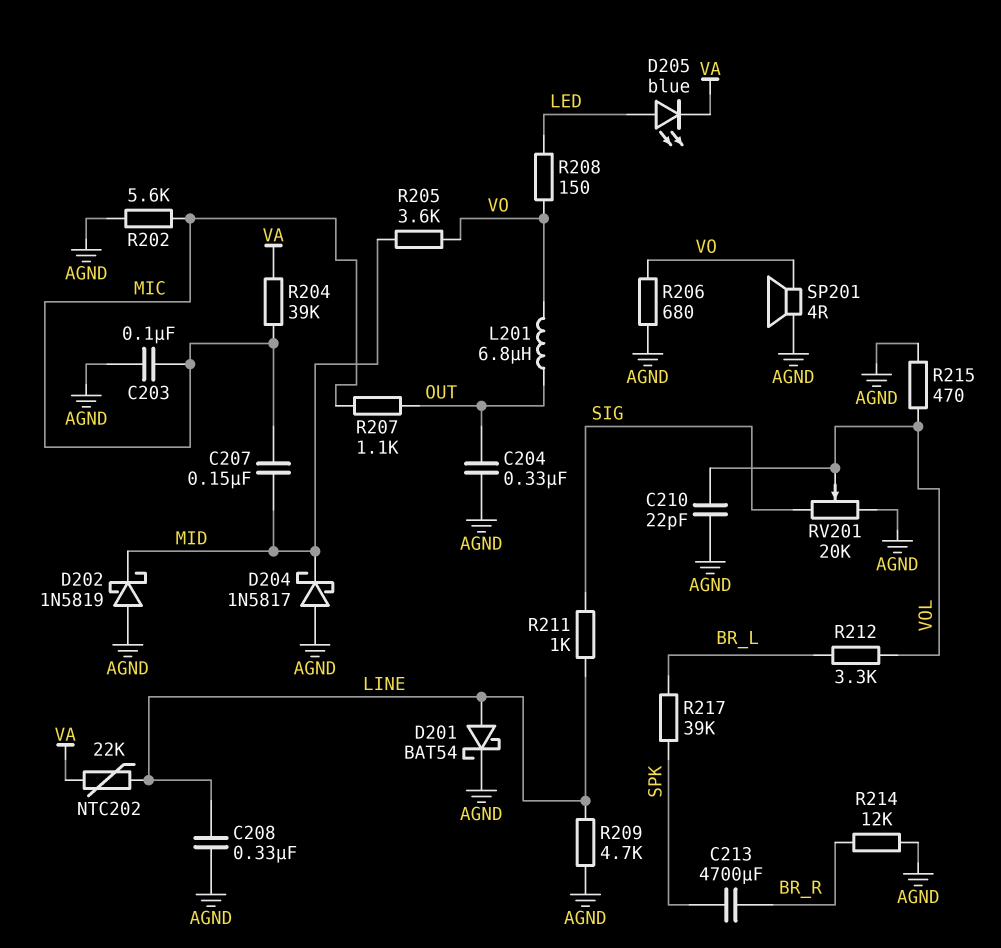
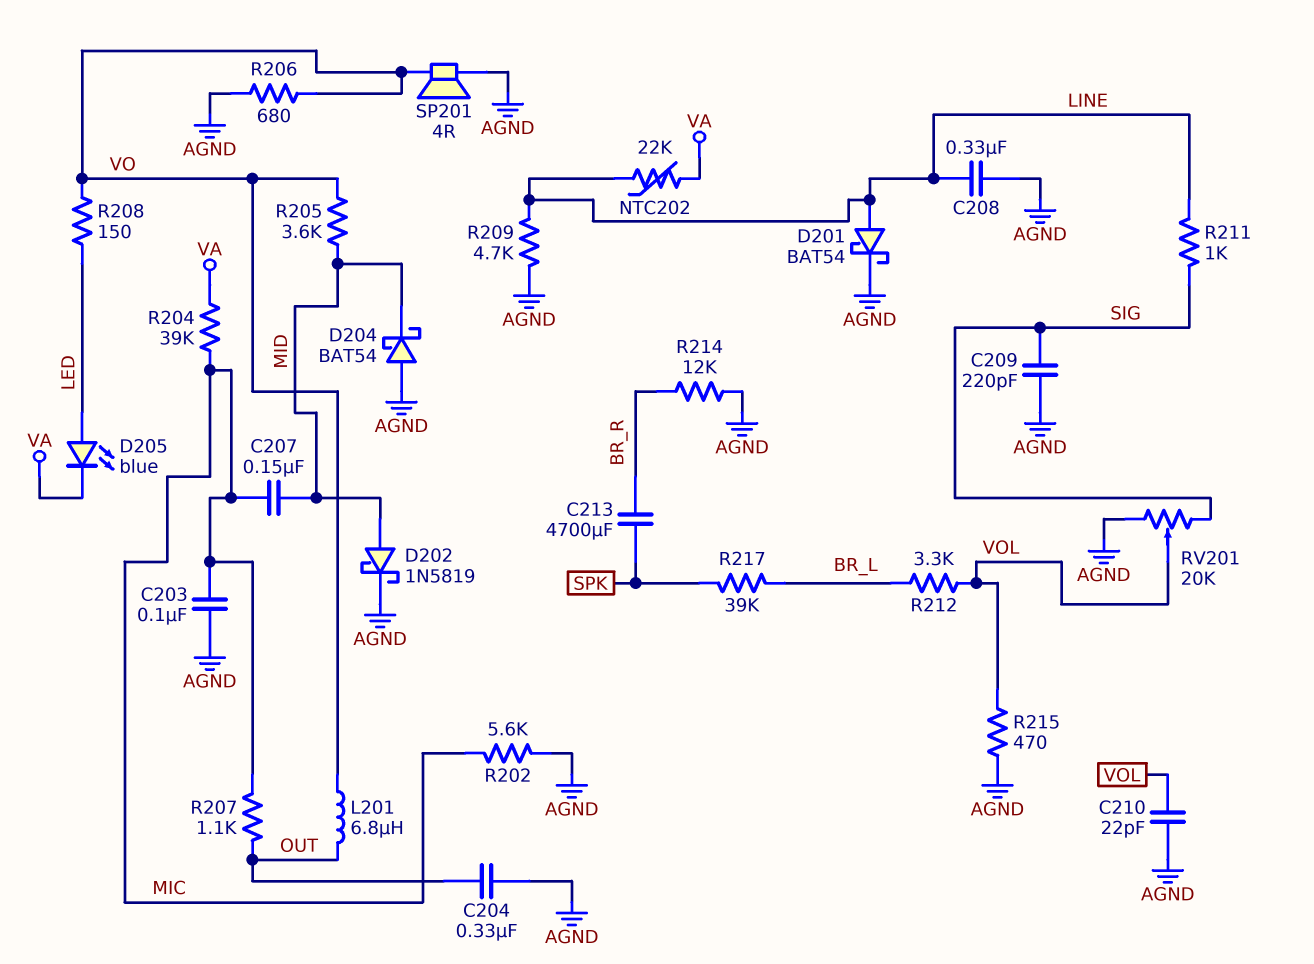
C209: none -> 220pF (AGND, SIG)
D202: schottky 1N5819 (A AGND, K MID) -> schottky 1N5819 (A MID, K AGND)
D204: schottky 1N5817 (A AGND, K MID) -> schottky BAT54 (A AGND, K MID)

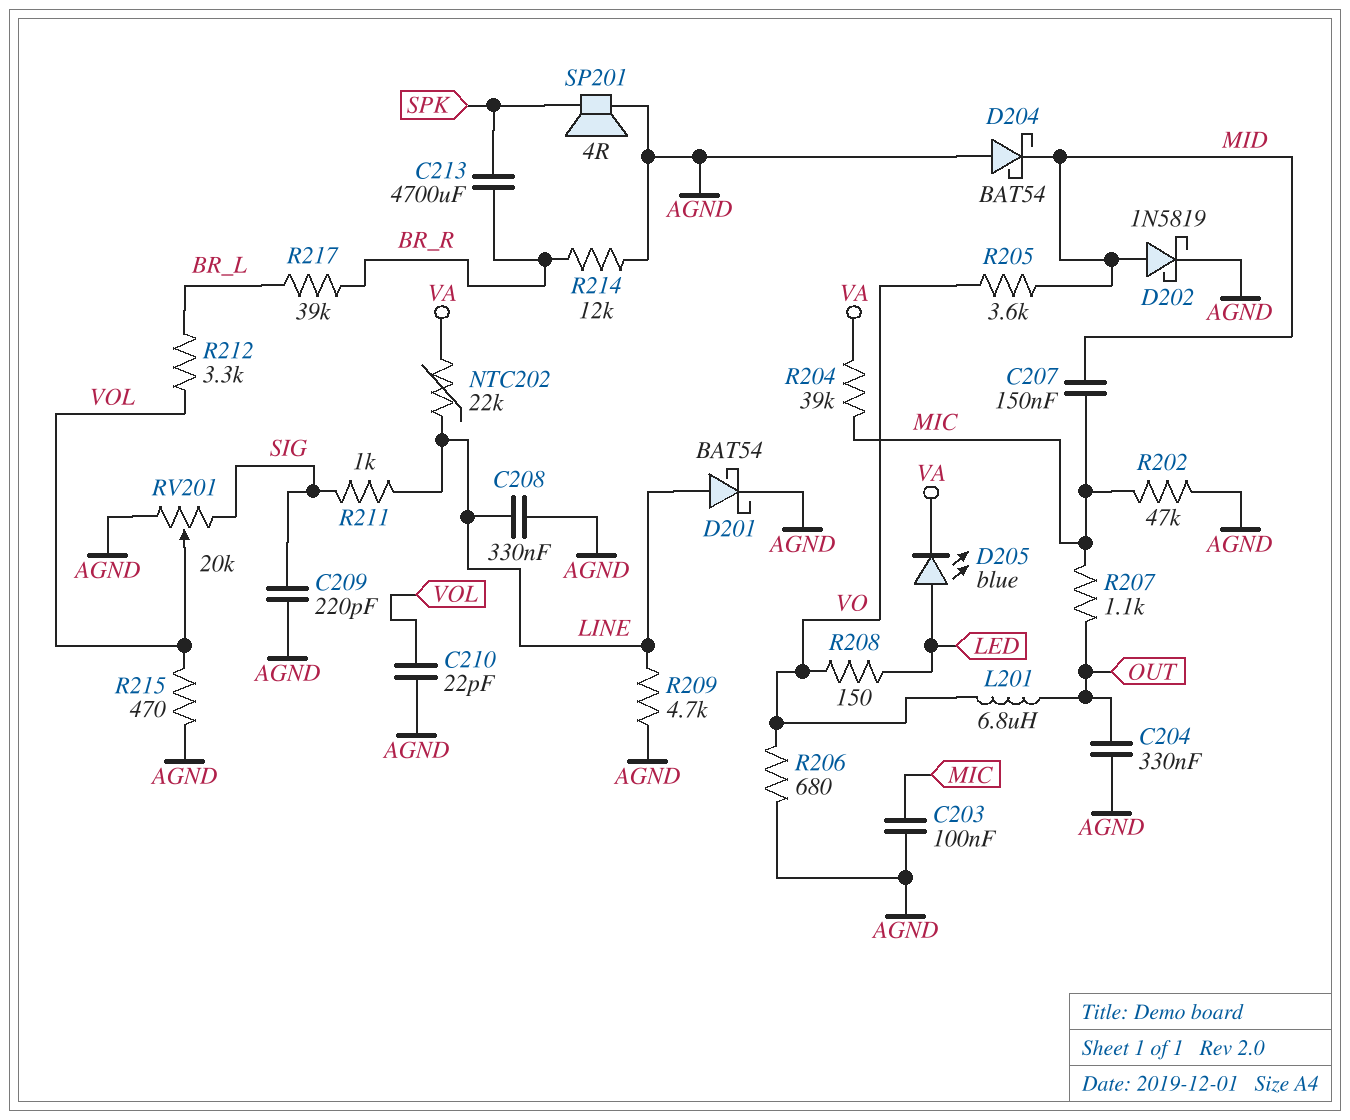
R202: 5.6k (AGND, MIC) -> 47k (AGND, MIC)
R217: 39k (BR_L, SPK) -> 39k (BR_L, BR_R)
SP201: speaker 4R (AGND, VO) -> speaker 4R (AGND, SPK)

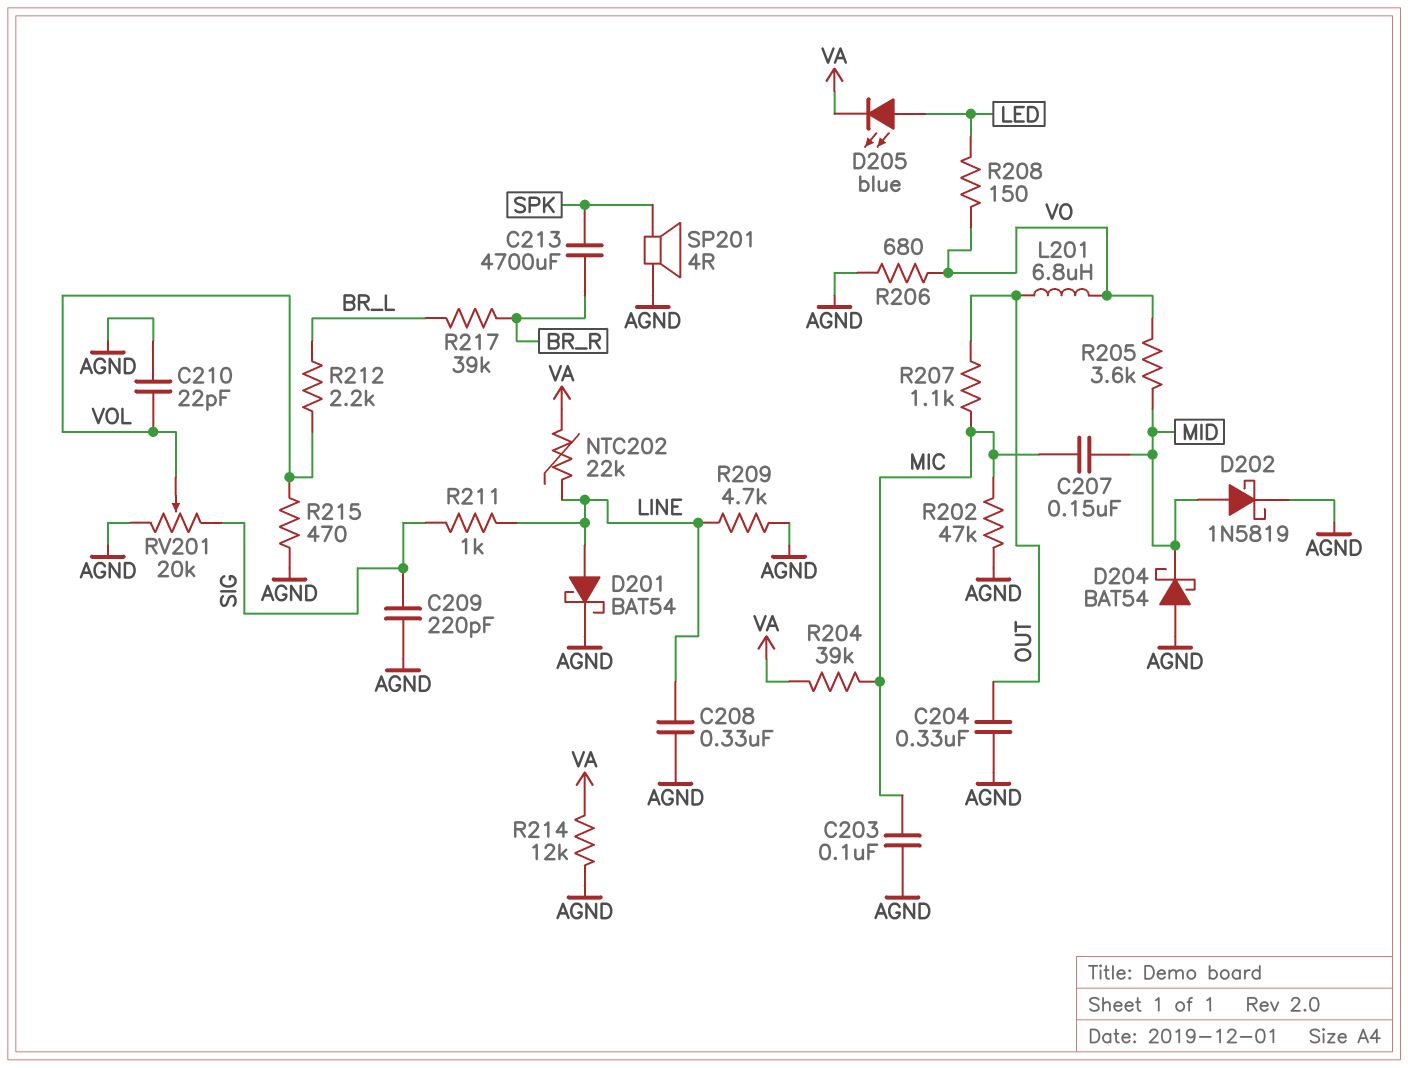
R212: 3.3k (BR_L, VOL) -> 2.2k (BR_L, VOL)
R214: 12k (AGND, BR_R) -> 12k (AGND, VA)

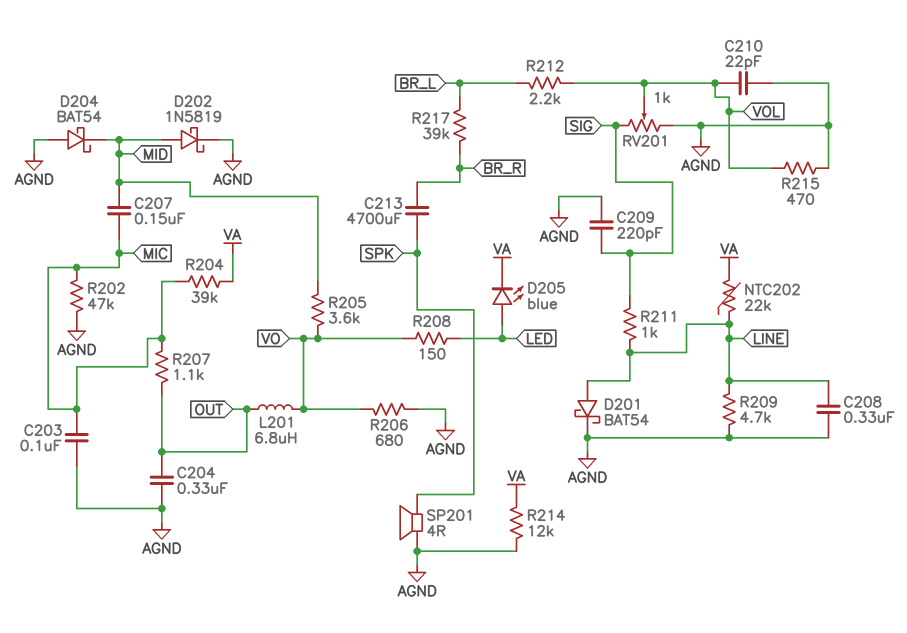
RV201: 20k (AGND, SIG, wiper VOL) -> 1k (AGND, SIG, wiper VOL)

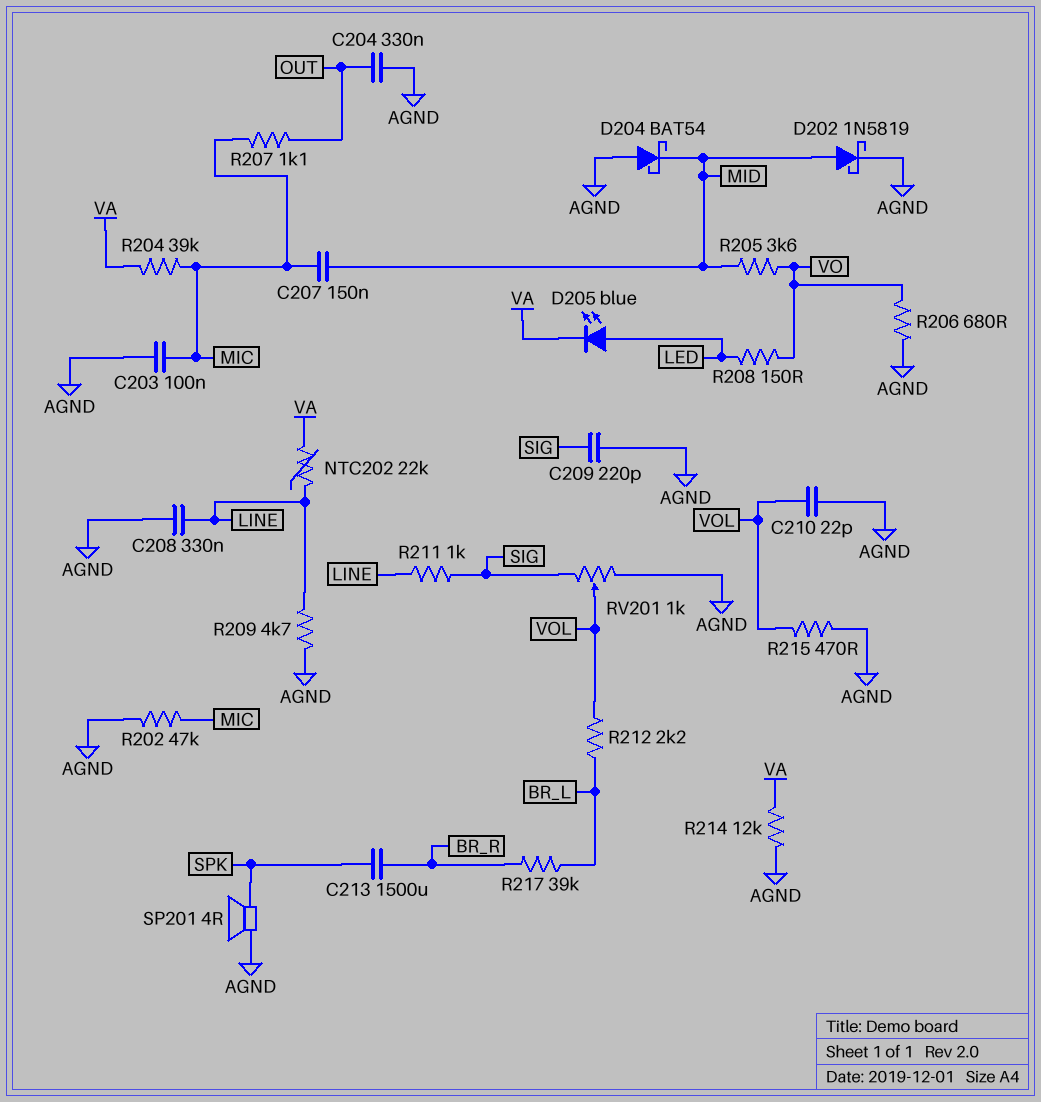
C213: 4700uF (BR_R, SPK) -> 1500uF (BR_R, SPK)
D201: schottky BAT54 (A LINE, K AGND) -> none
L201: 6.8uH (OUT, VO) -> none

